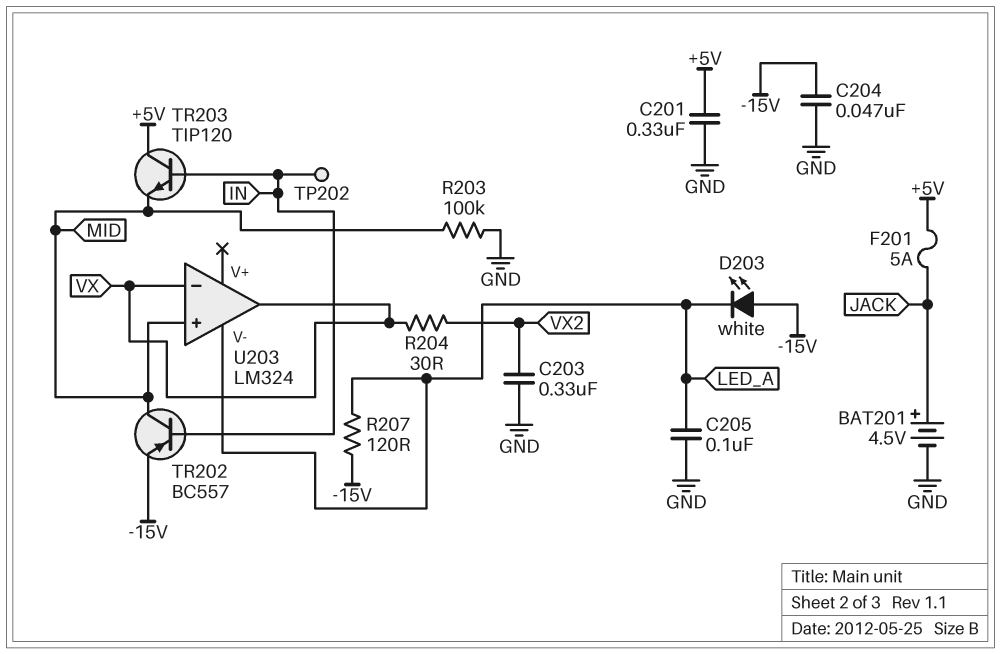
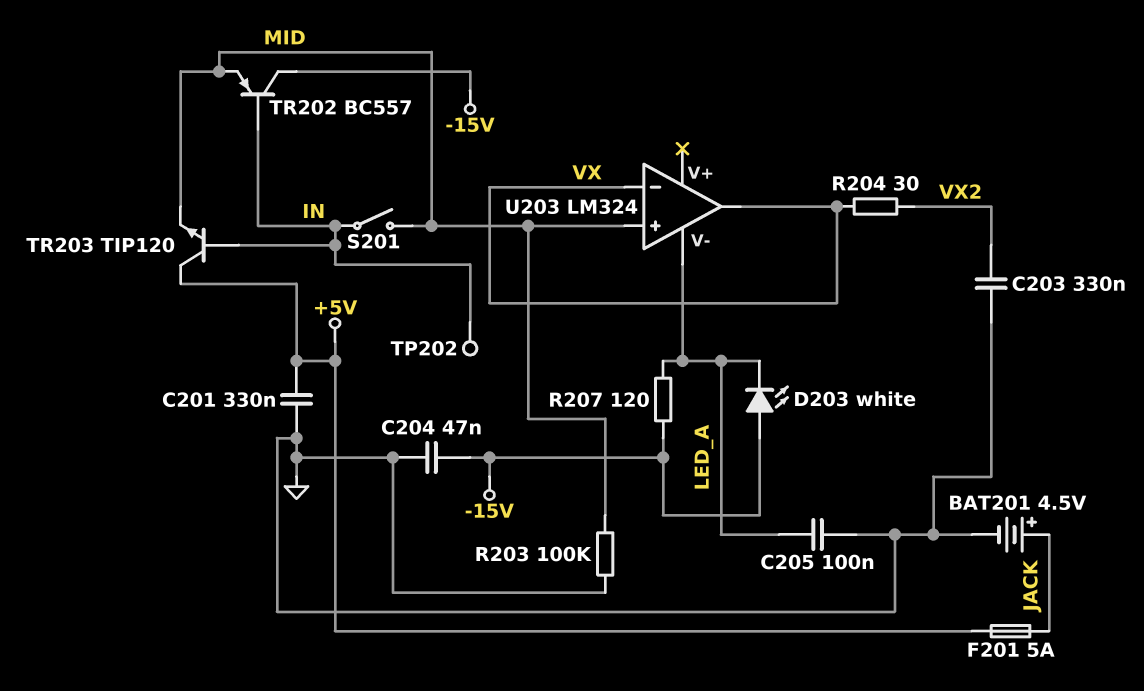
S201: none -> switch (IN, MID)
TR202: PNP BC557 (B IN, C MID, E -15V) -> PNP BC557 (B IN, C -15V, E MID)

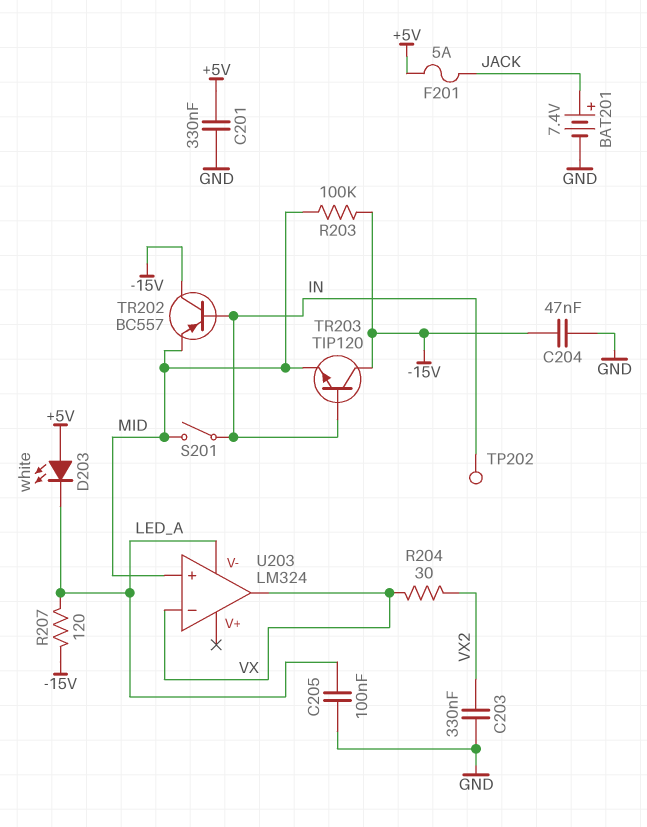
BAT201: 4.5V (plus JACK, minus GND) -> 7.4V (plus JACK, minus GND)
D203: LED white (A -15V, K LED_A) -> LED white (A +5V, K LED_A)
R203: 100k (GND, MID) -> 100k (-15V, MID)
TR203: NPN TIP120 (B IN, C +5V, E MID) -> NPN TIP120 (B IN, C -15V, E MID)

